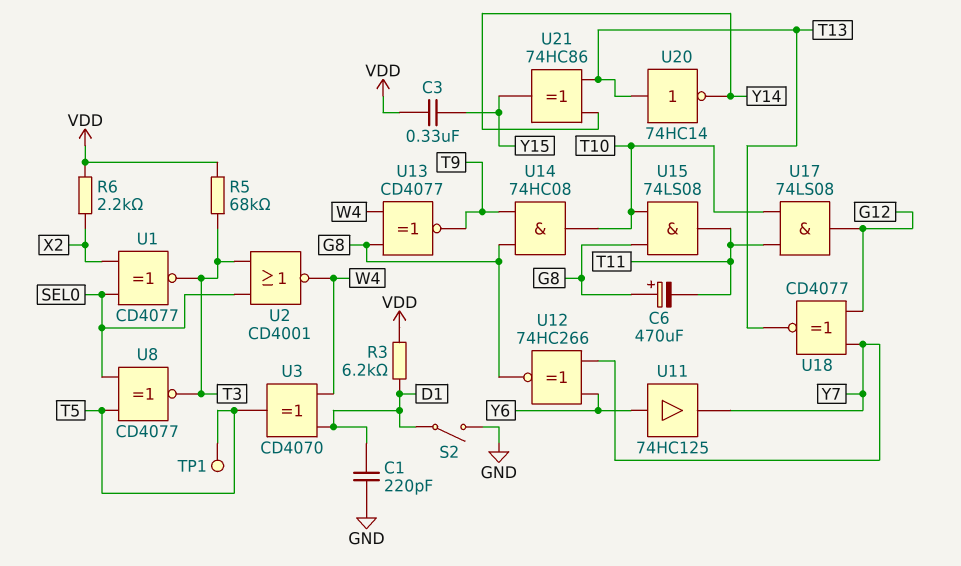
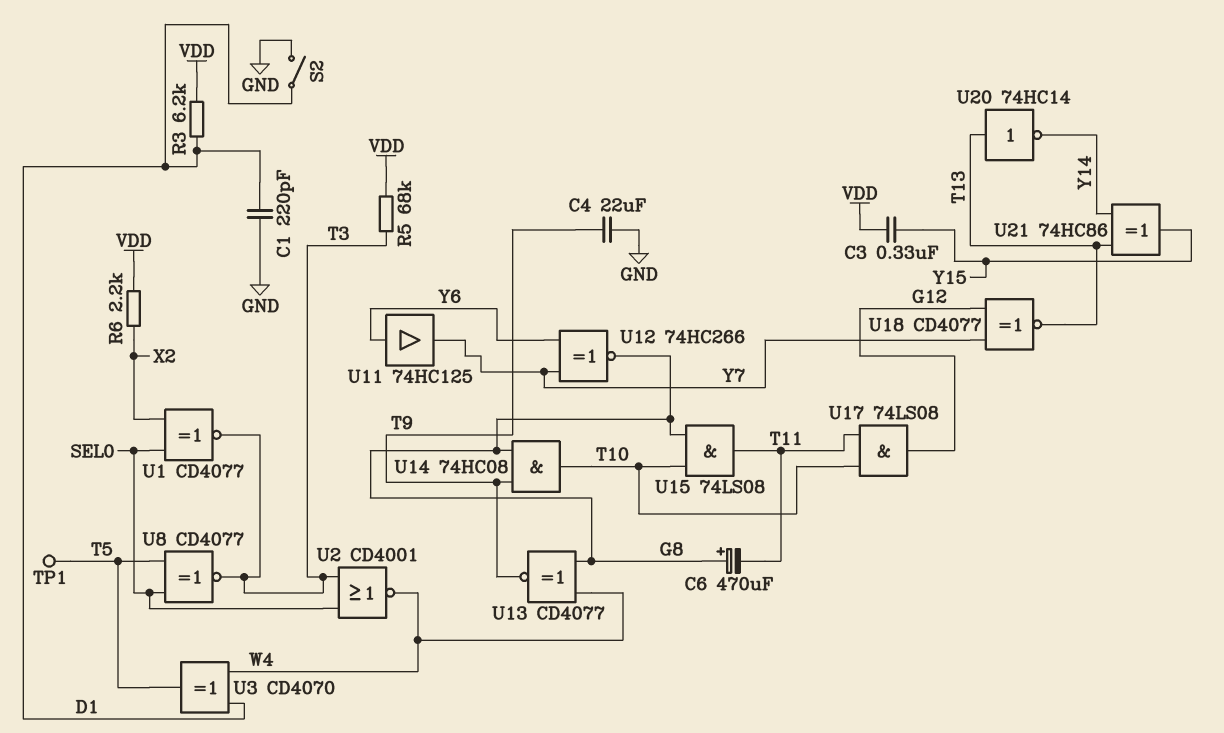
C4: none -> 22uF (GND, T9)

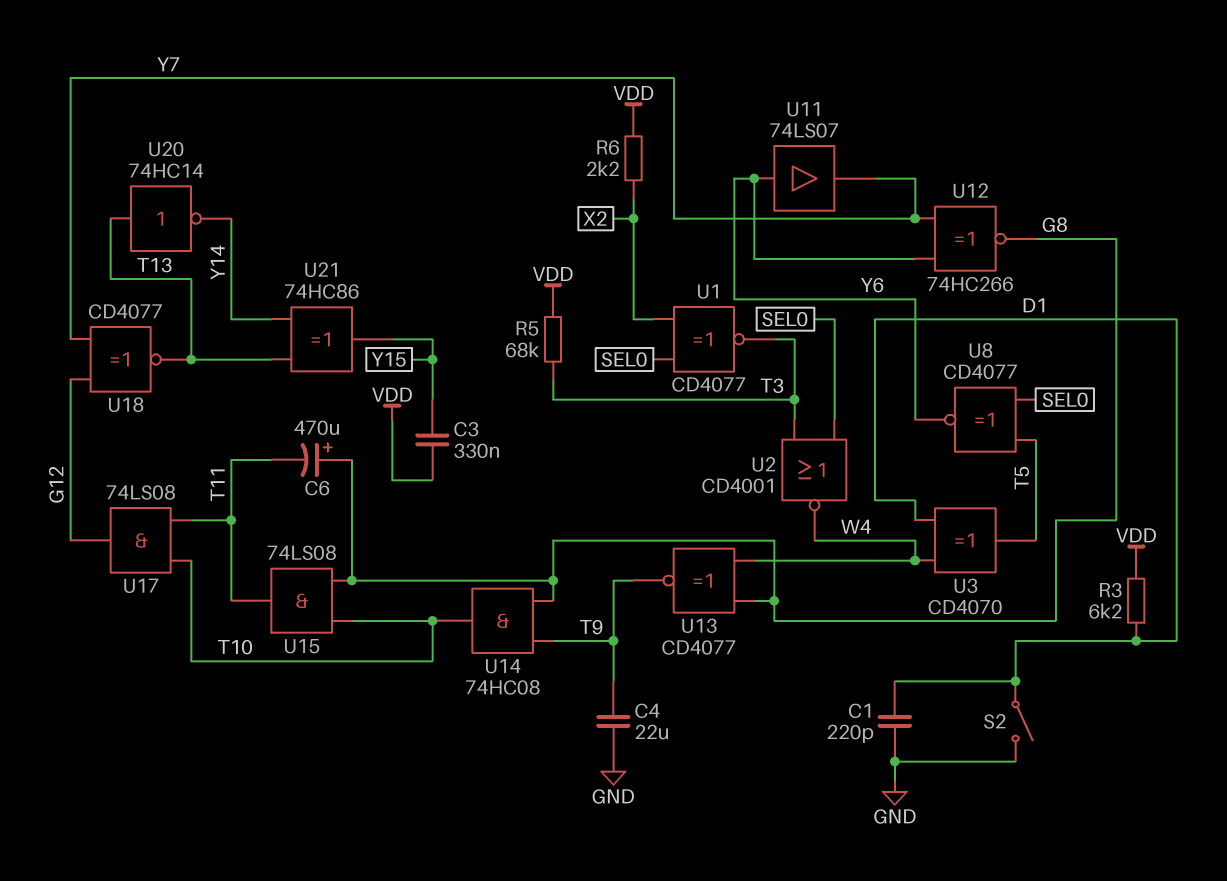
TP1: test point (T5) -> none
U8: XNOR CD4077 (in SEL0, in T5, out T3) -> XNOR CD4077 (in SEL0, in T5, out Y6)
U11: buffer 74HC125 (in Y6, out Y7) -> buffer 74LS07 (in Y6, out Y7)

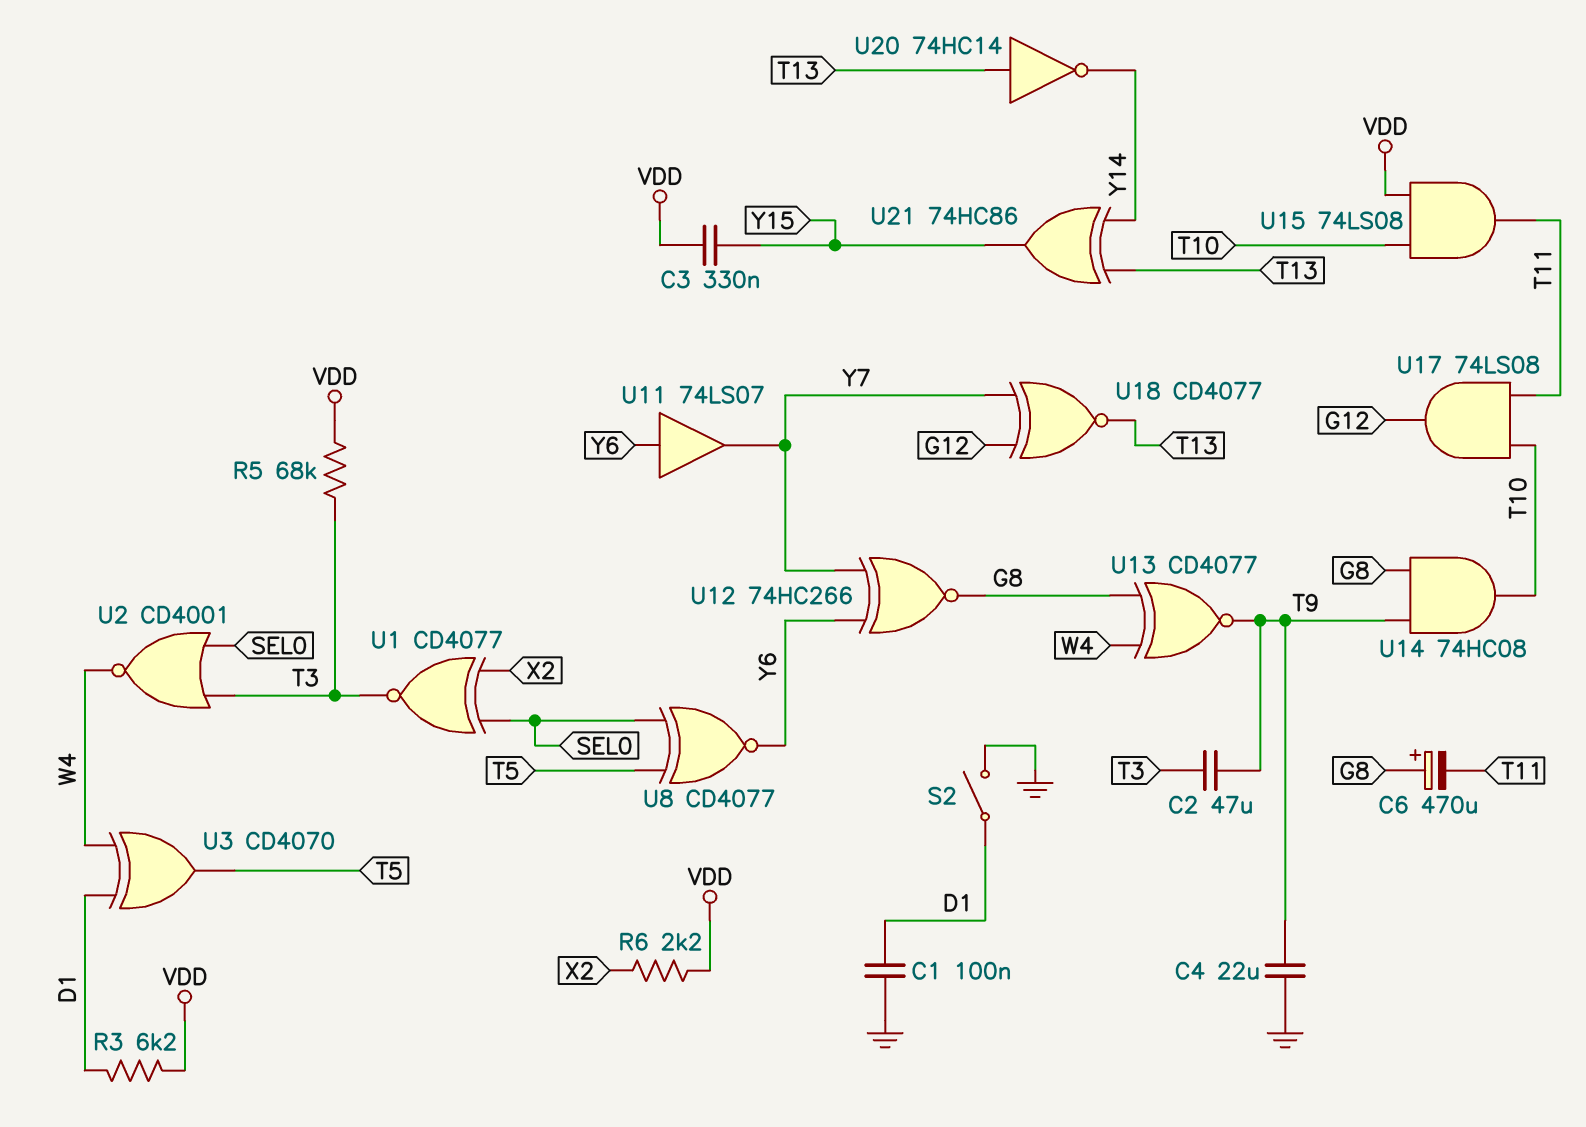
C1: 220pF (D1, GND) -> 100nF (D1, GND)
C2: none -> 47uF (T3, T9)
U15: AND 74LS08 (in G8, in T10, out T11) -> AND 74LS08 (in T10, in VDD, out T11)

